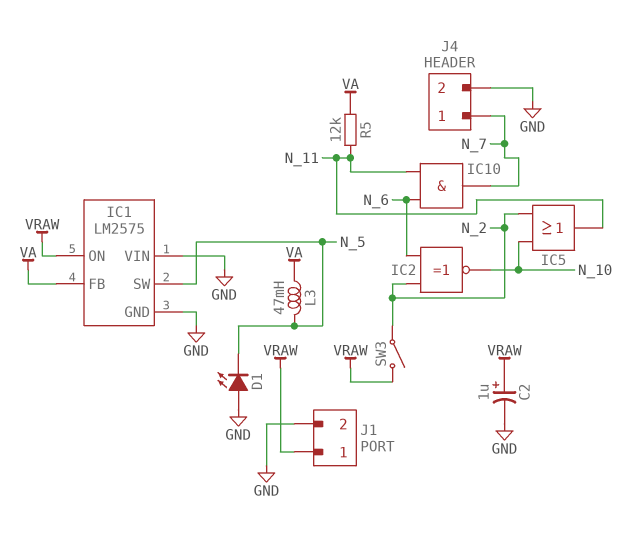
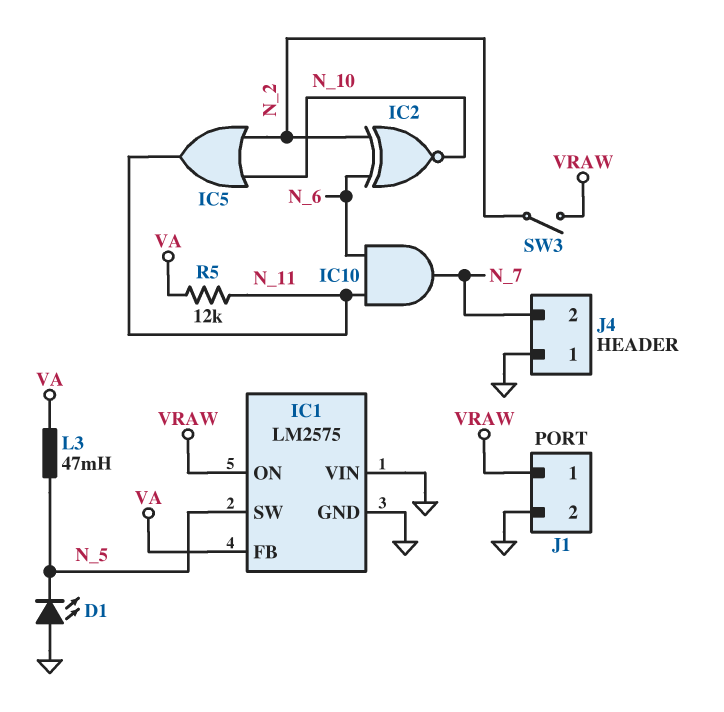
C2: 1uF (plus VRAW, minus GND) -> none
J4 pin 1: N_7 -> GND
J4 pin 2: GND -> N_7

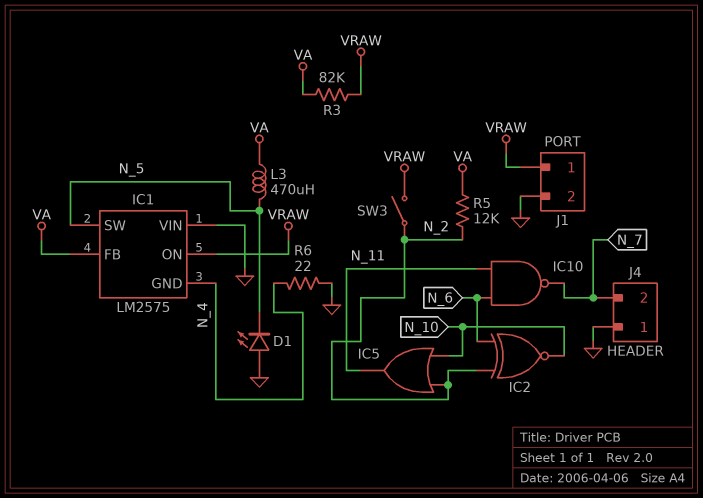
IC1 pin GND: GND -> N_4
IC10: AND (in N_6, in N_11, out N_7) -> NAND (in N_6, in N_11, out N_7)
L3: 47mH (N_5, VA) -> 470uH (N_5, VA)
R3: none -> 82k (VA, VRAW)
R5: 12k (N_11, VA) -> 12k (N_2, VA)
R6: none -> 22 (GND, N_4)

